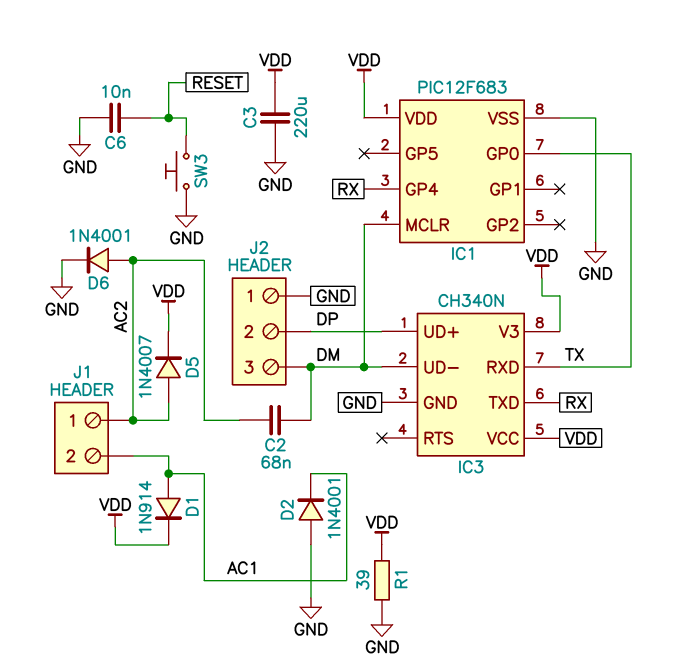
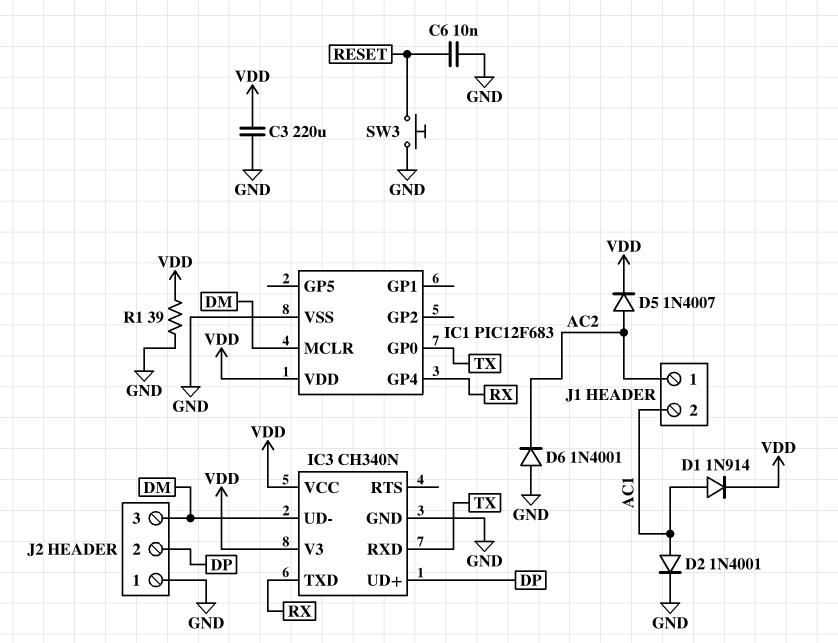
C2: 68nF (AC2, DM) -> none
D2: diode 1N4001 (A GND, K AC1) -> diode 1N4001 (A AC1, K GND)
D6: diode 1N4001 (A AC2, K GND) -> diode 1N4001 (A GND, K AC2)

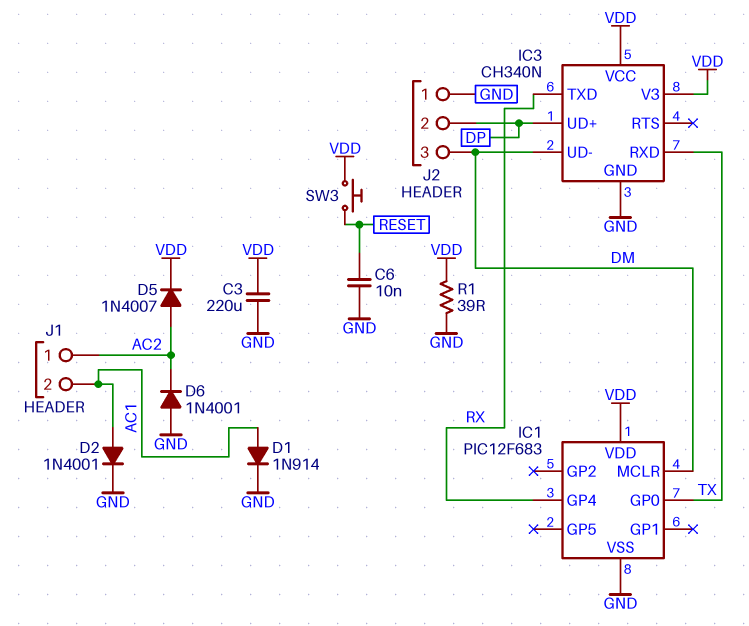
D1: diode 1N914 (A AC1, K VDD) -> diode 1N914 (A AC1, K GND)
SW3: button (GND, RESET) -> button (RESET, VDD)

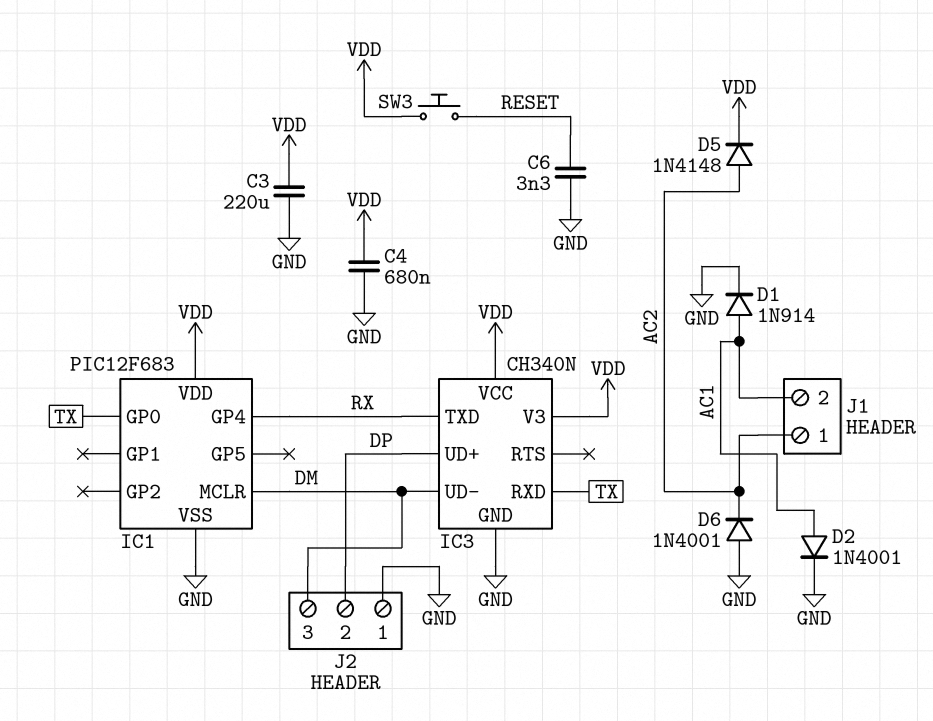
C4: none -> 680nF (GND, VDD)
C6: 10nF (GND, RESET) -> 3.3nF (GND, RESET)
D5: diode 1N4007 (A AC2, K VDD) -> diode 1N4148 (A AC2, K VDD)
R1: 39 (GND, VDD) -> none

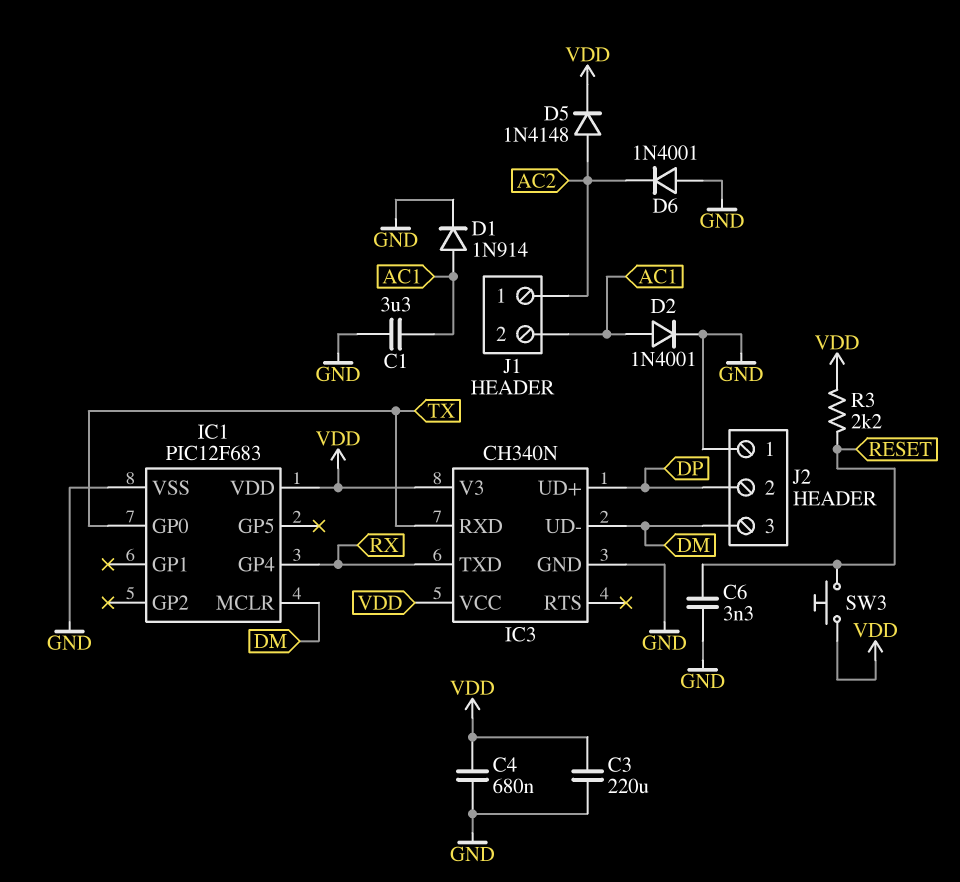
C1: none -> 3.3uF (AC1, GND)
R3: none -> 2.2k (RESET, VDD)

